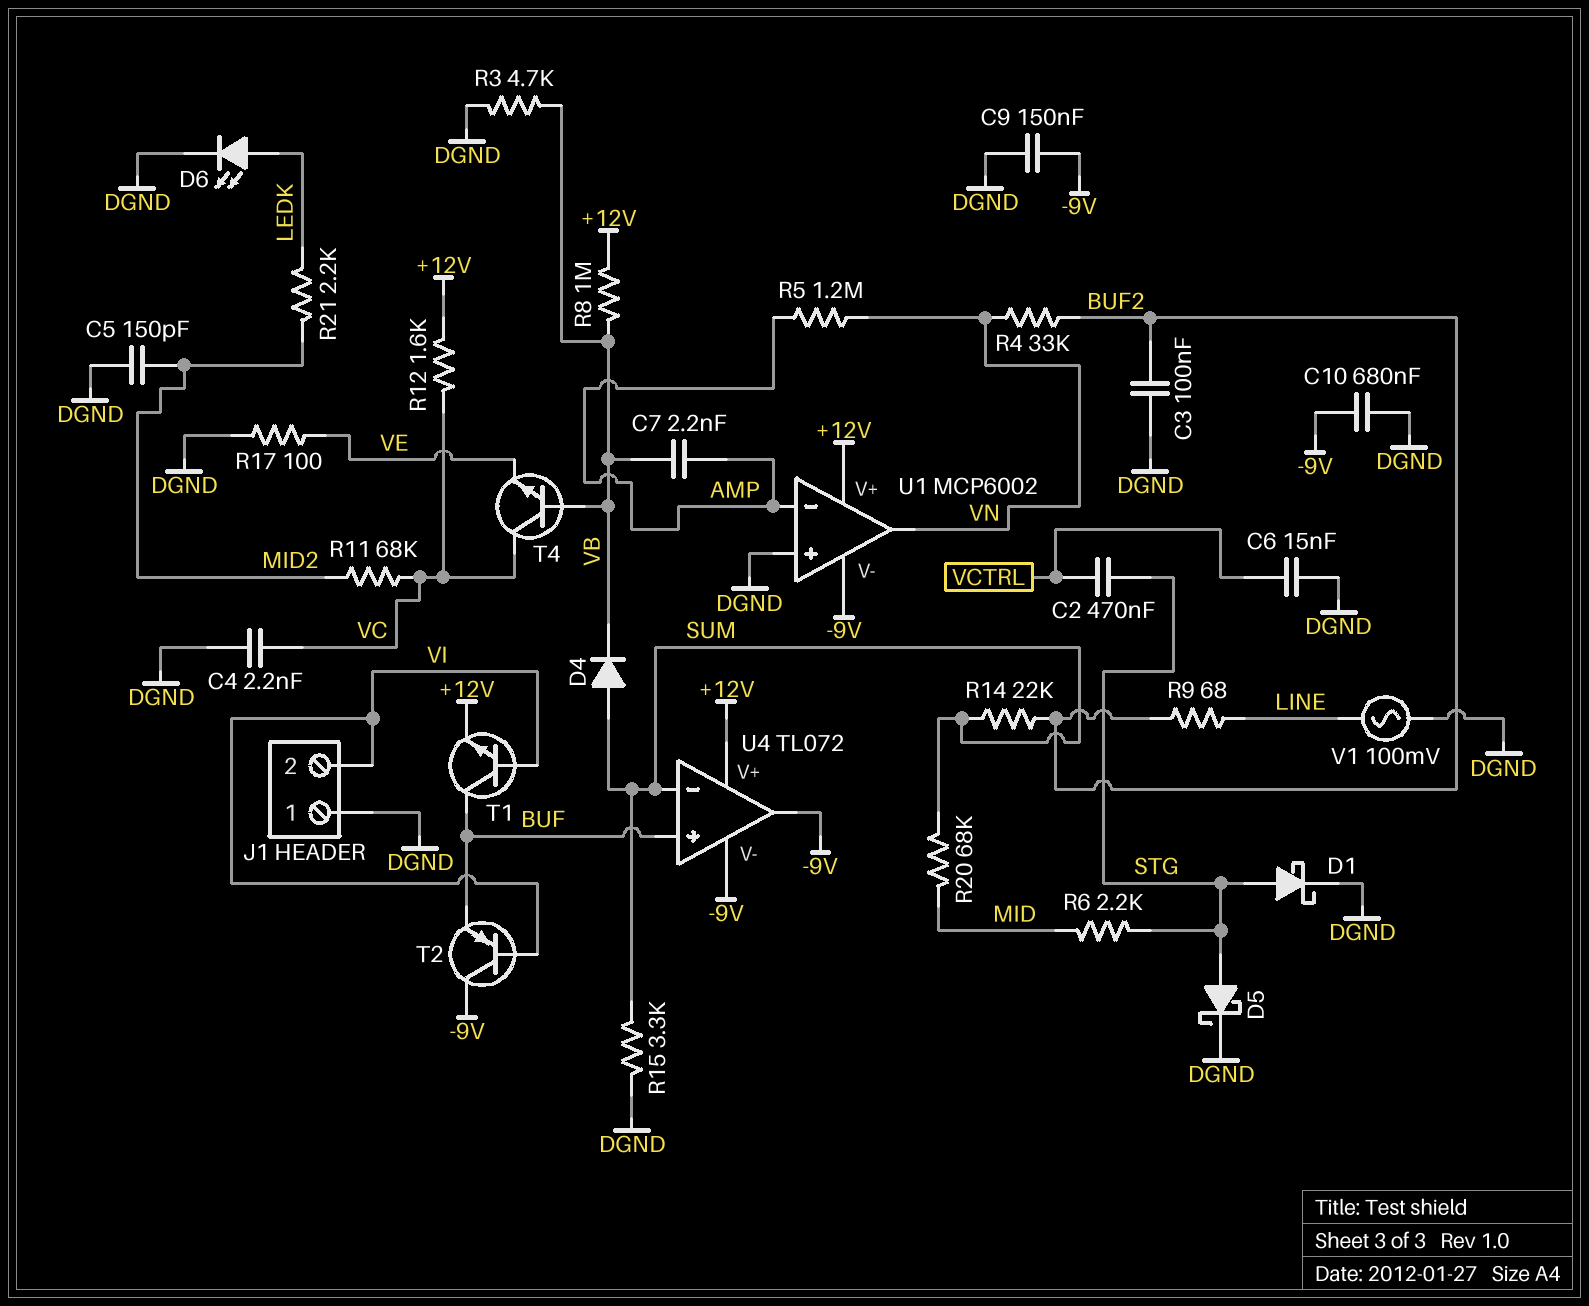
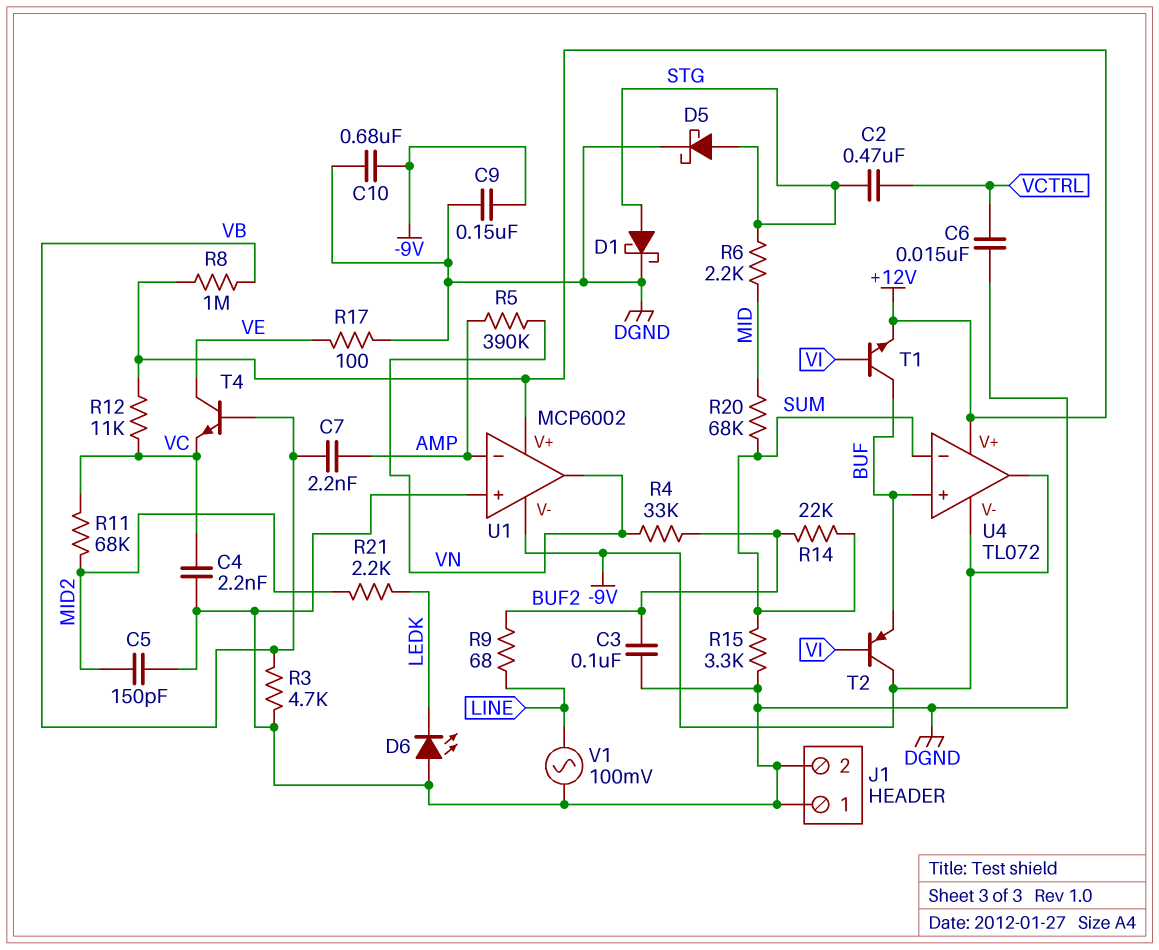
D4: diode (A SUM, K VB) -> none
D6: LED (A LEDK, K DGND) -> LED (A DGND, K LEDK)
J1 pin 2: VI -> DGND
R5: 1.2M (AMP, VN) -> 390k (AMP, VN)
R12: 1.6k (+12V, VC) -> 11k (+12V, VC)
T4: NPN (B VB, C VC, E VE) -> NPN (B VB, C VE, E VC)

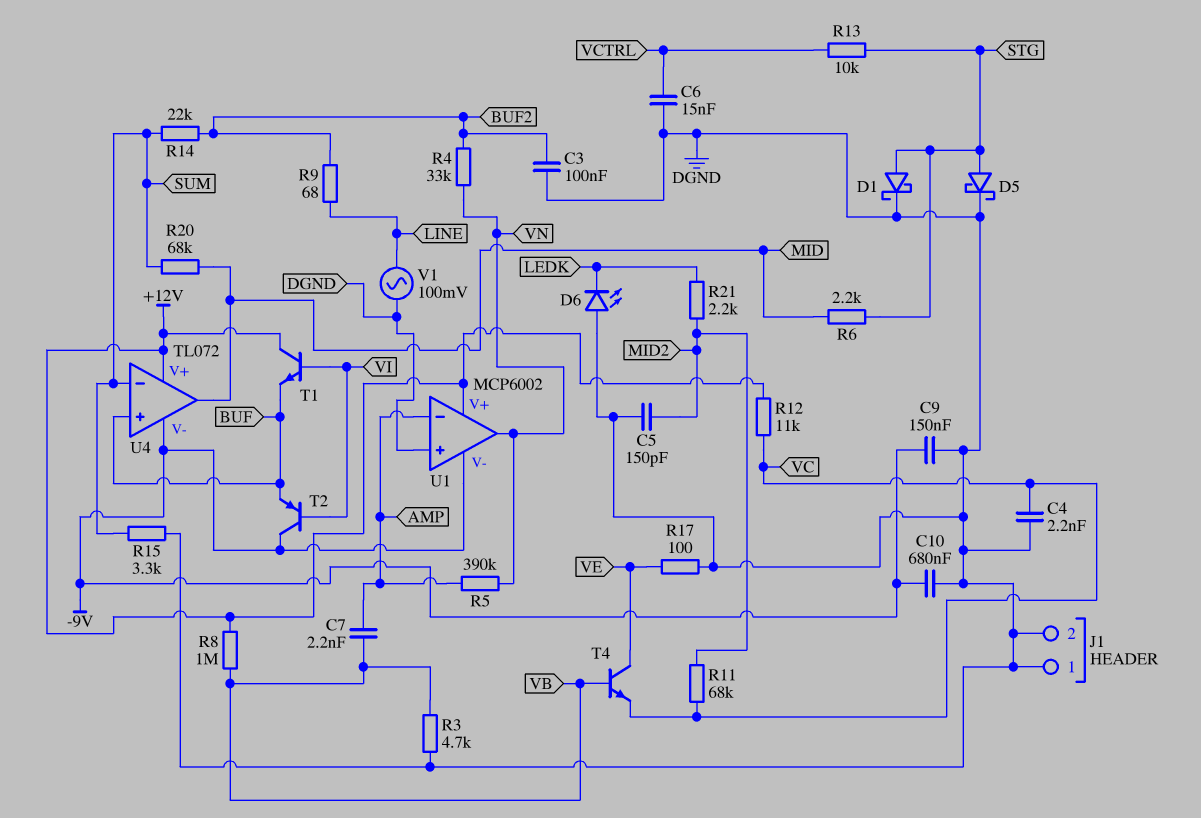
C2: 470nF (STG, VCTRL) -> none
R13: none -> 10k (STG, VCTRL)
T1: NPN (B VI, C BUF, E +12V) -> NPN (B VI, C +12V, E BUF)
U4 pin out: -9V -> MID

